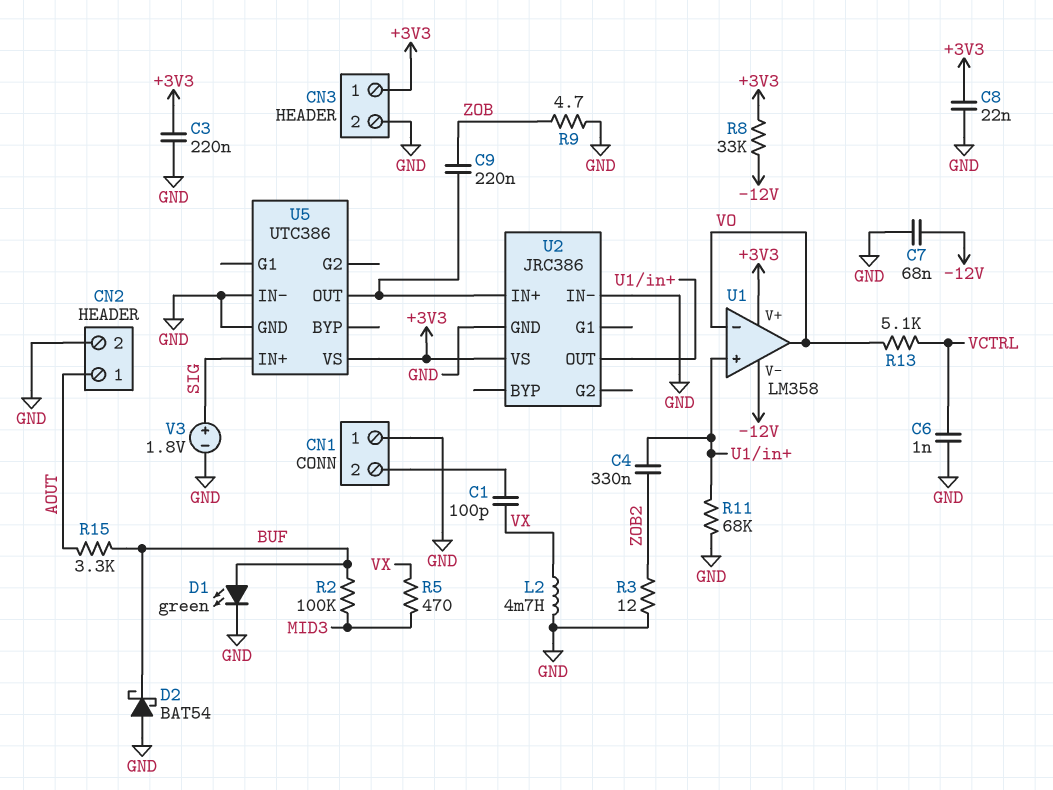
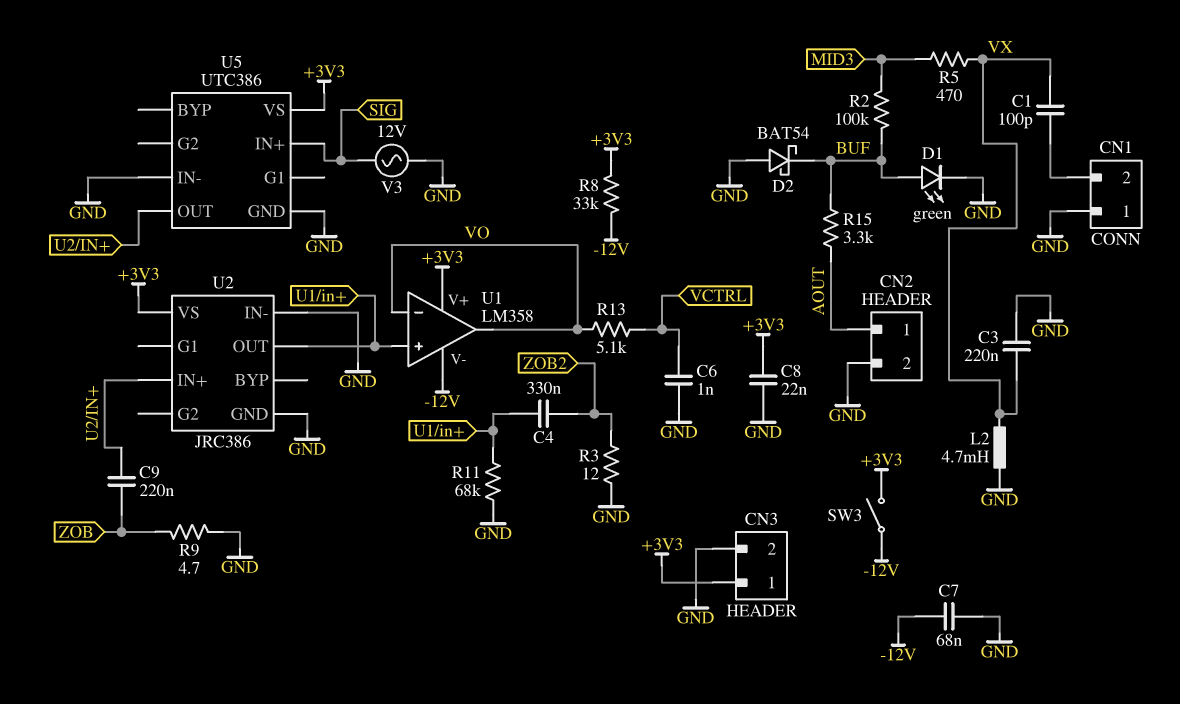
C3: 220nF (+3V3, GND) -> 220nF (GND, VX)
SW3: none -> switch (+3V3, -12V)
V3: 1.8V (plus SIG, minus GND) -> AC 12V (GND, SIG)

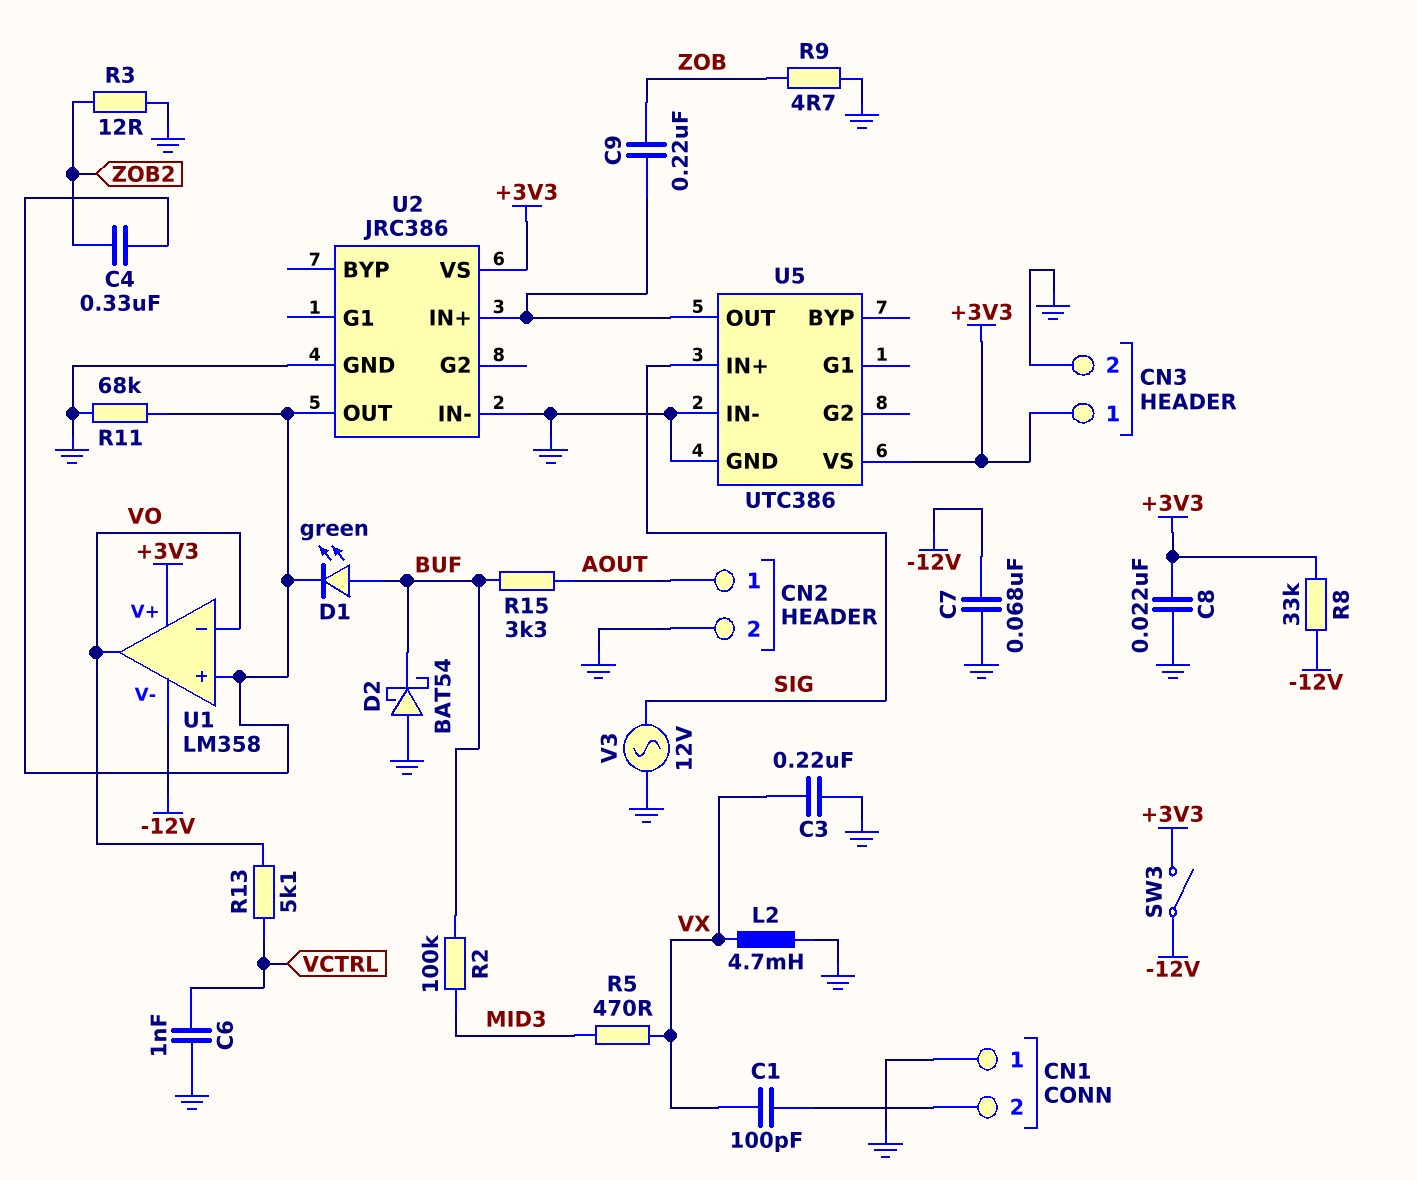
D1: LED green (A BUF, K GND) -> LED green (A BUF, K U1/in+)

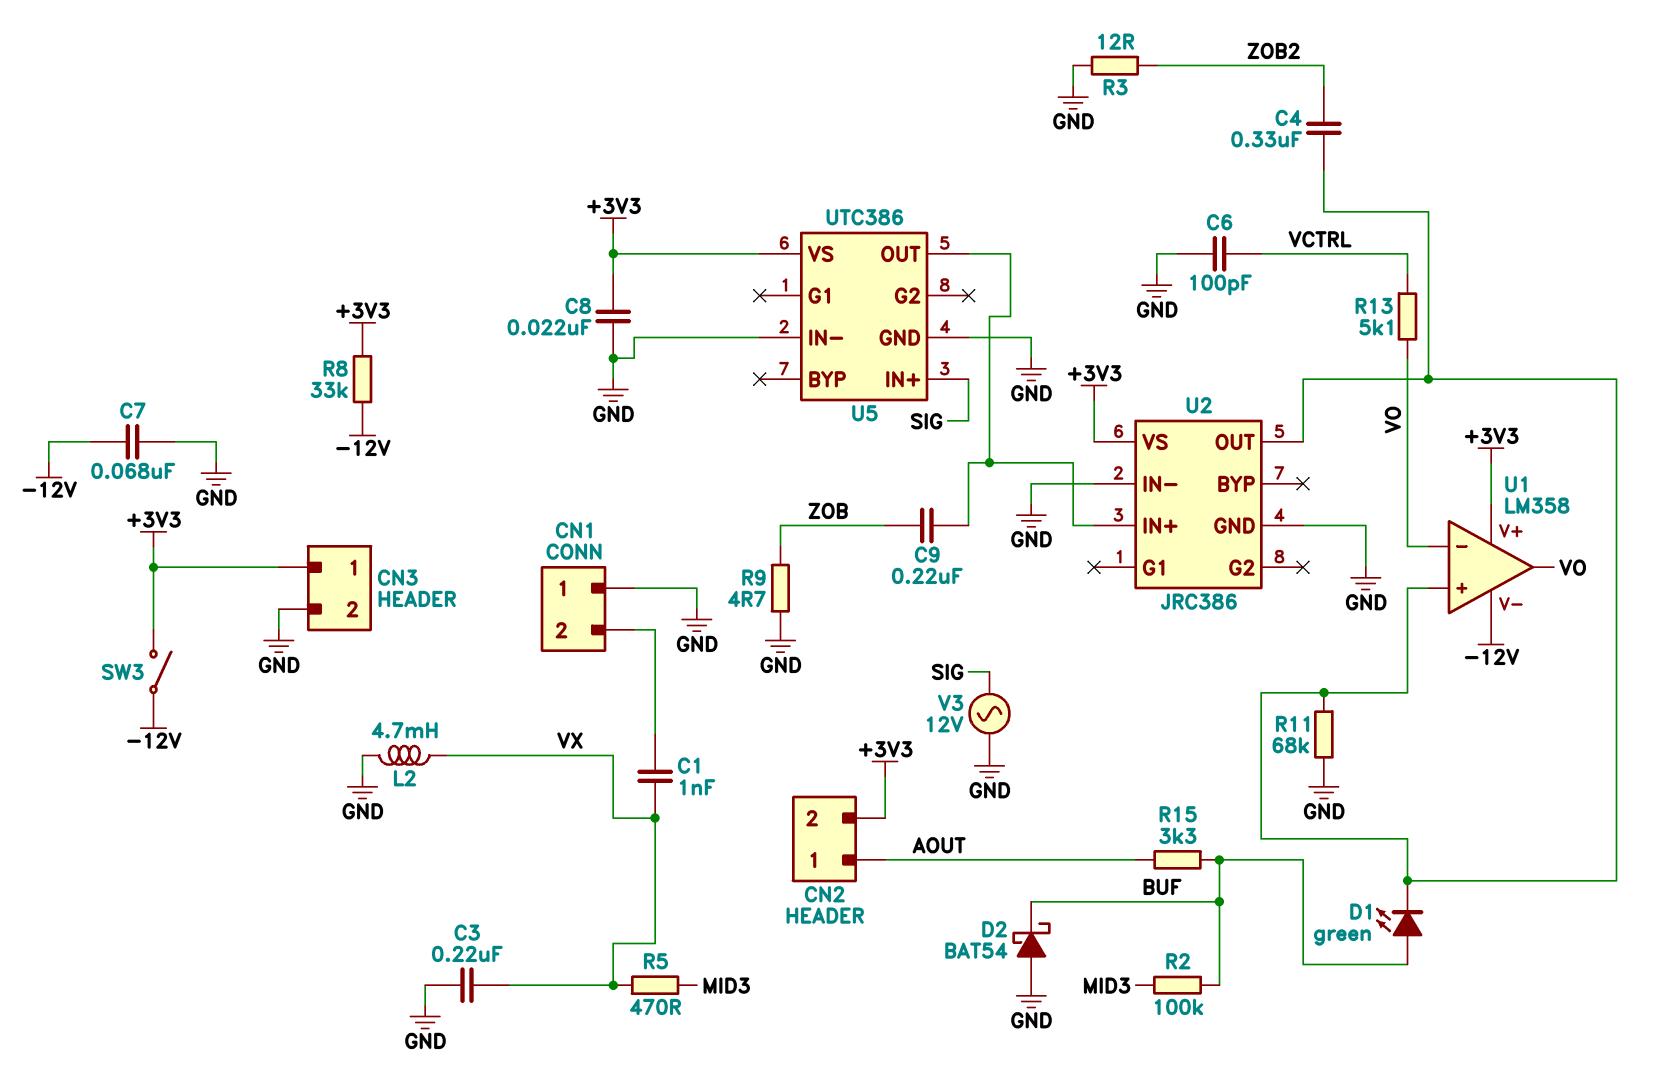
C1: 100pF (CN1/2, VX) -> 1nF (CN1/2, VX)
C6: 1nF (GND, VCTRL) -> 100pF (GND, VCTRL)
CN2 pin 2: GND -> +3V3

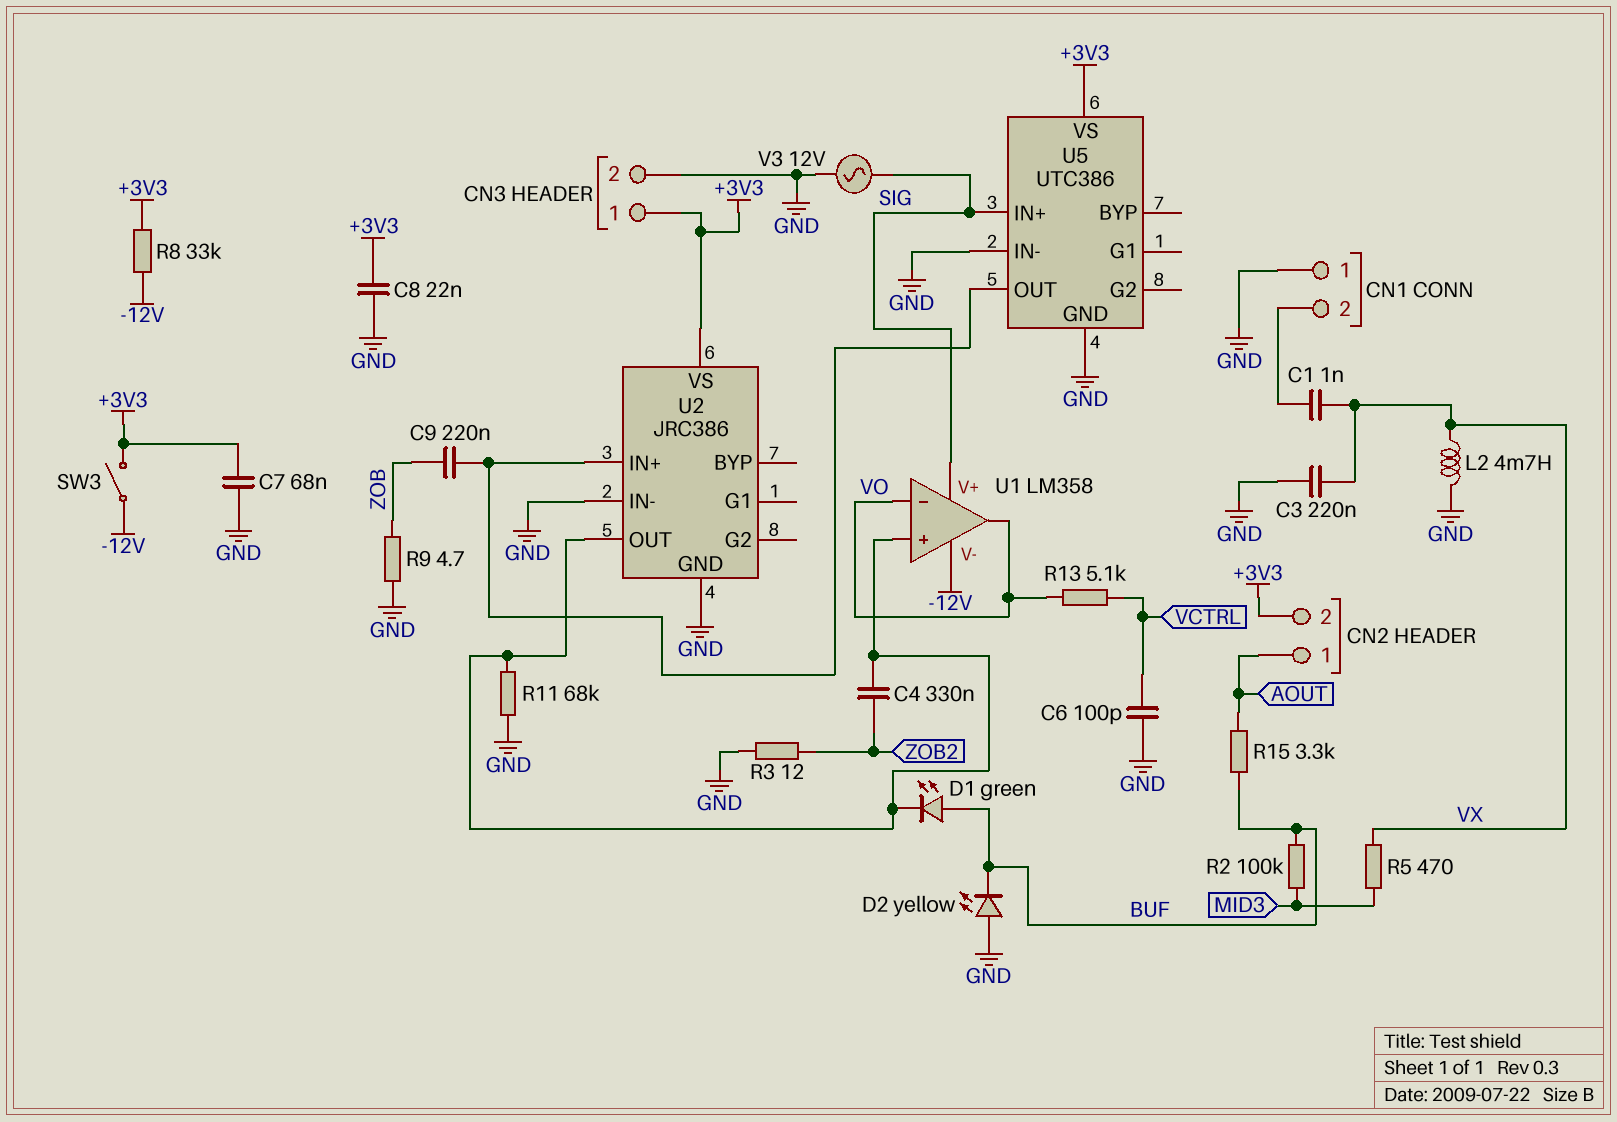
C7: 68nF (-12V, GND) -> 68nF (+3V3, GND)
D2: schottky BAT54 (A GND, K BUF) -> LED yellow (A GND, K BUF)
U1 pin V+: +3V3 -> SIG

